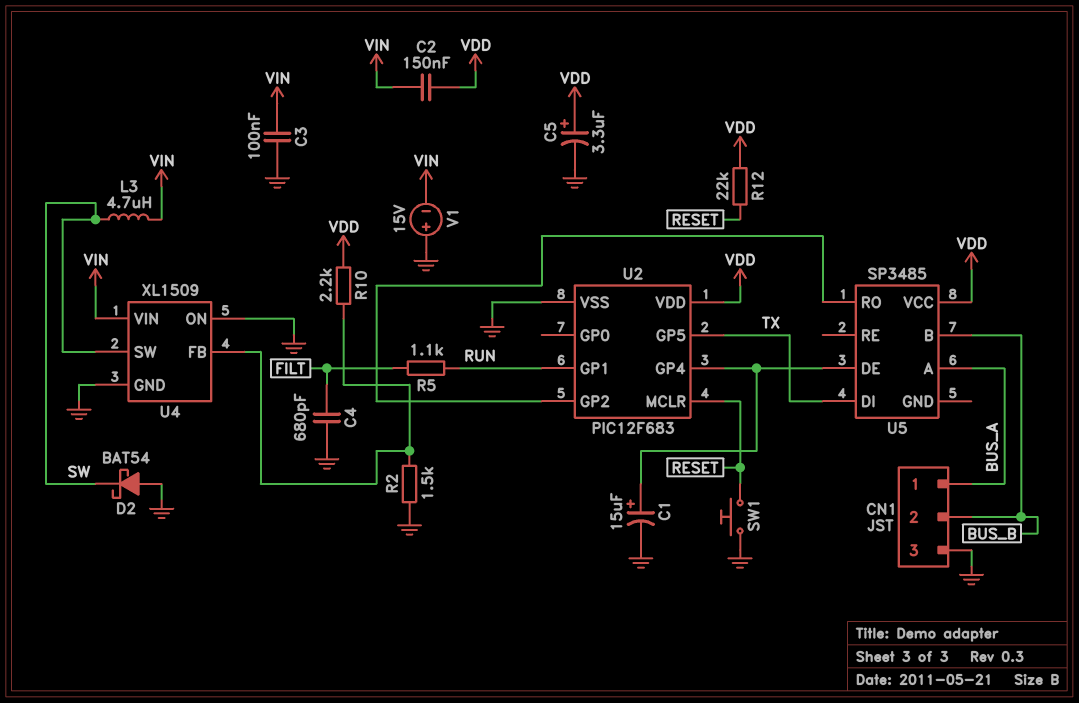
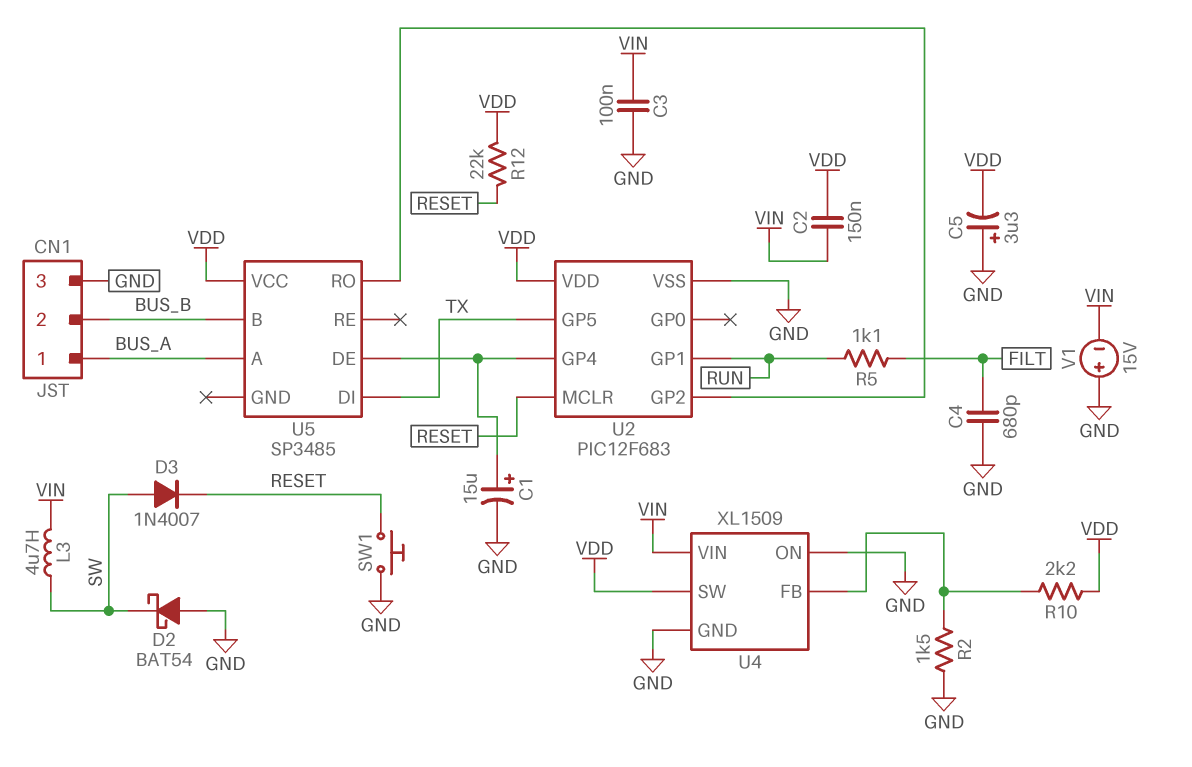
C5: 3.3uF (plus VDD, minus GND) -> 3.3uF (plus GND, minus VDD)
D3: none -> diode 1N4007 (A SW, K RESET)
U4 pin SW: SW -> VDD

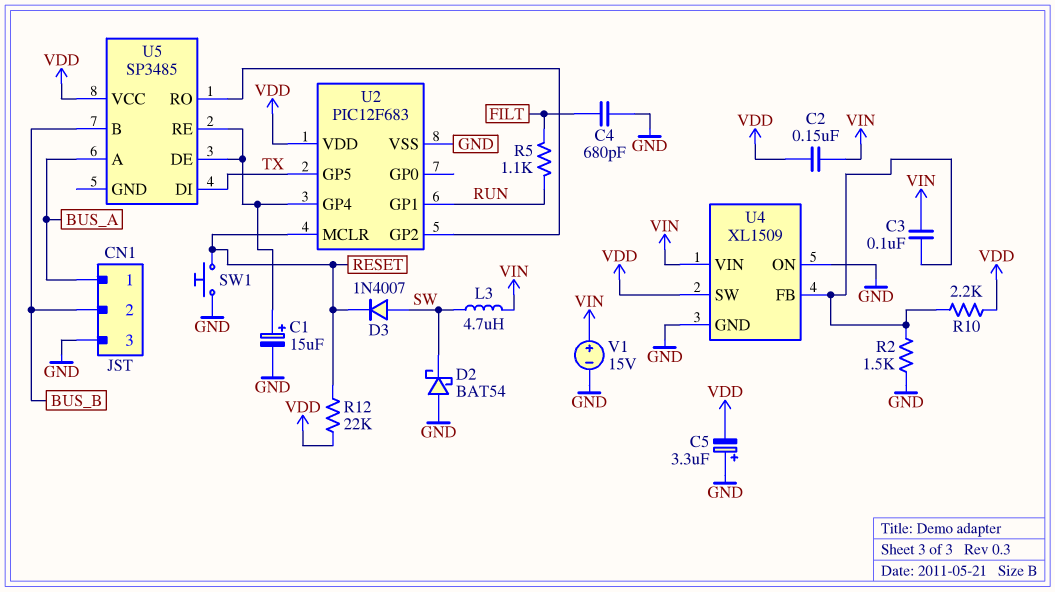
C3: 100nF (GND, VIN) -> 100nF (U4/FB, VIN)
U5 pin RE: none -> U2/GP4
V1: 15V (plus GND, minus VIN) -> 15V (plus VIN, minus GND)

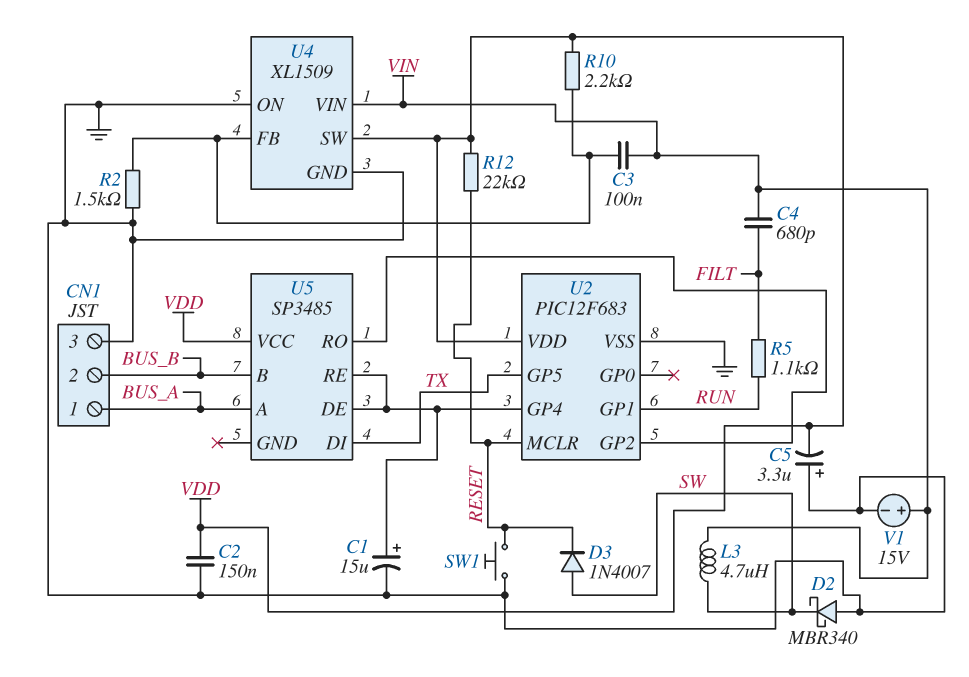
C2: 150nF (VDD, VIN) -> 150nF (GND, VDD)
C4: 680pF (FILT, GND) -> 680pF (FILT, VIN)
D2: schottky BAT54 (A GND, K SW) -> schottky MBR340 (A GND, K SW)

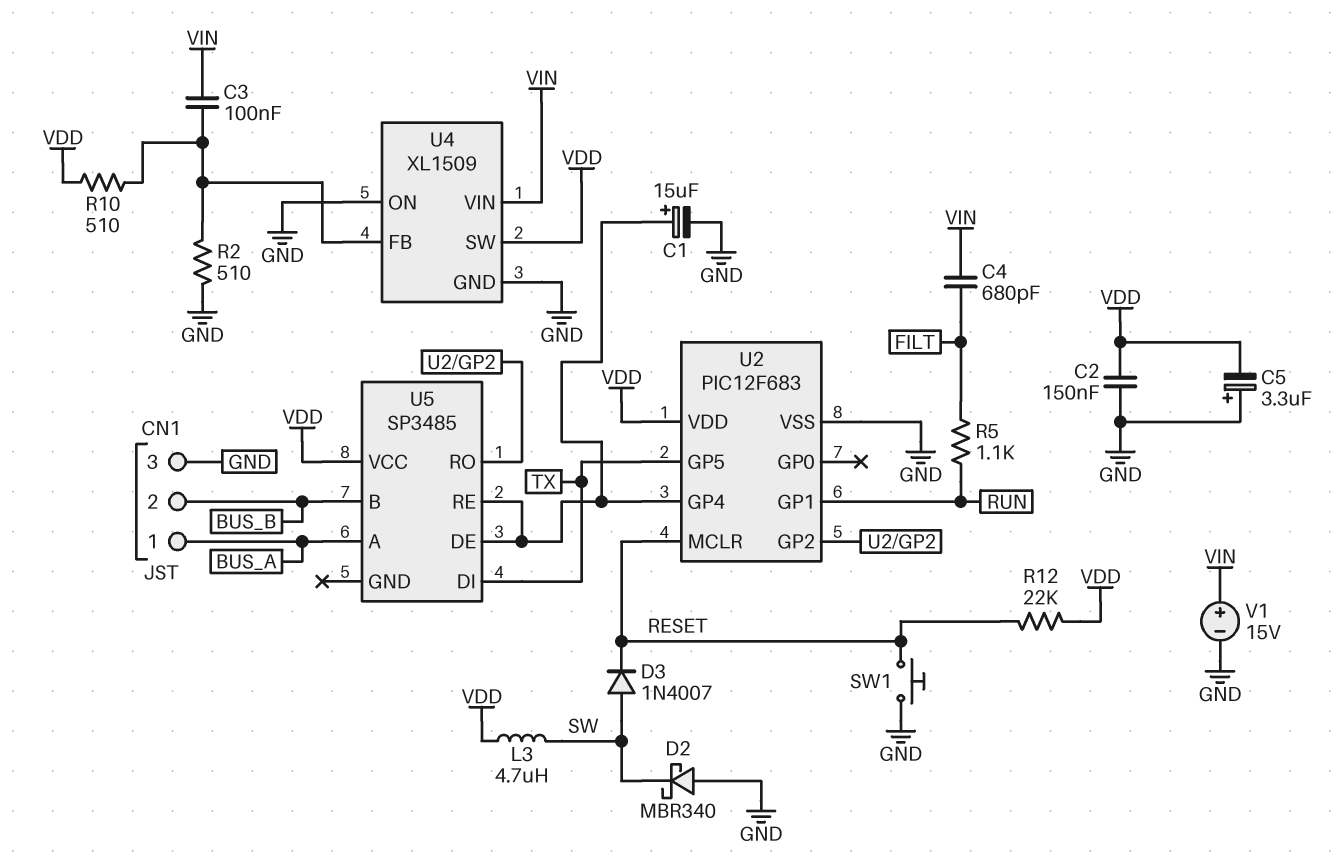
L3: 4.7uH (SW, VIN) -> 4.7uH (SW, VDD)
R2: 1.5k (GND, U4/FB) -> 510 (GND, U4/FB)
R10: 2.2k (U4/FB, VDD) -> 510 (U4/FB, VDD)

